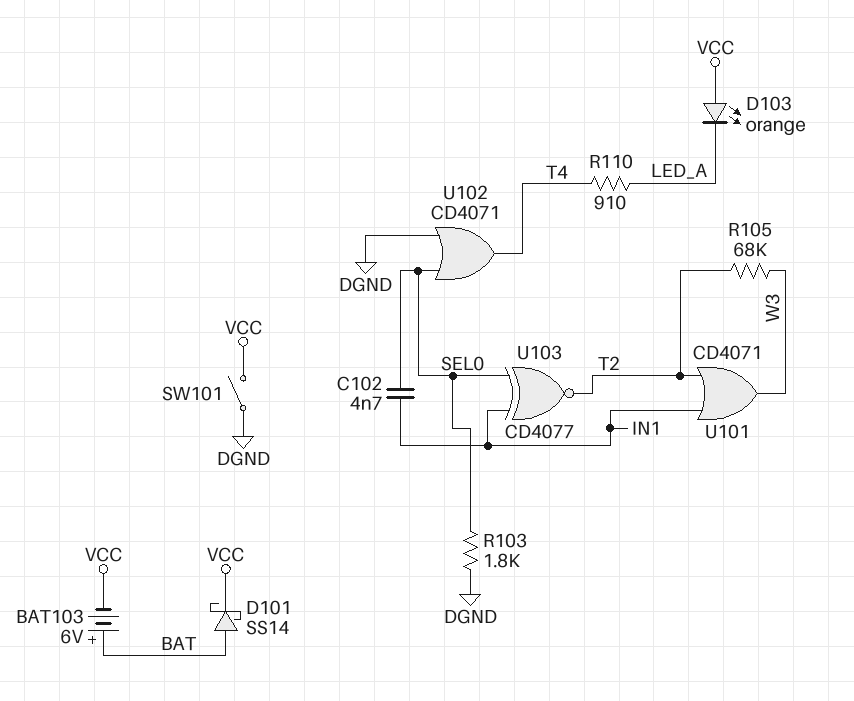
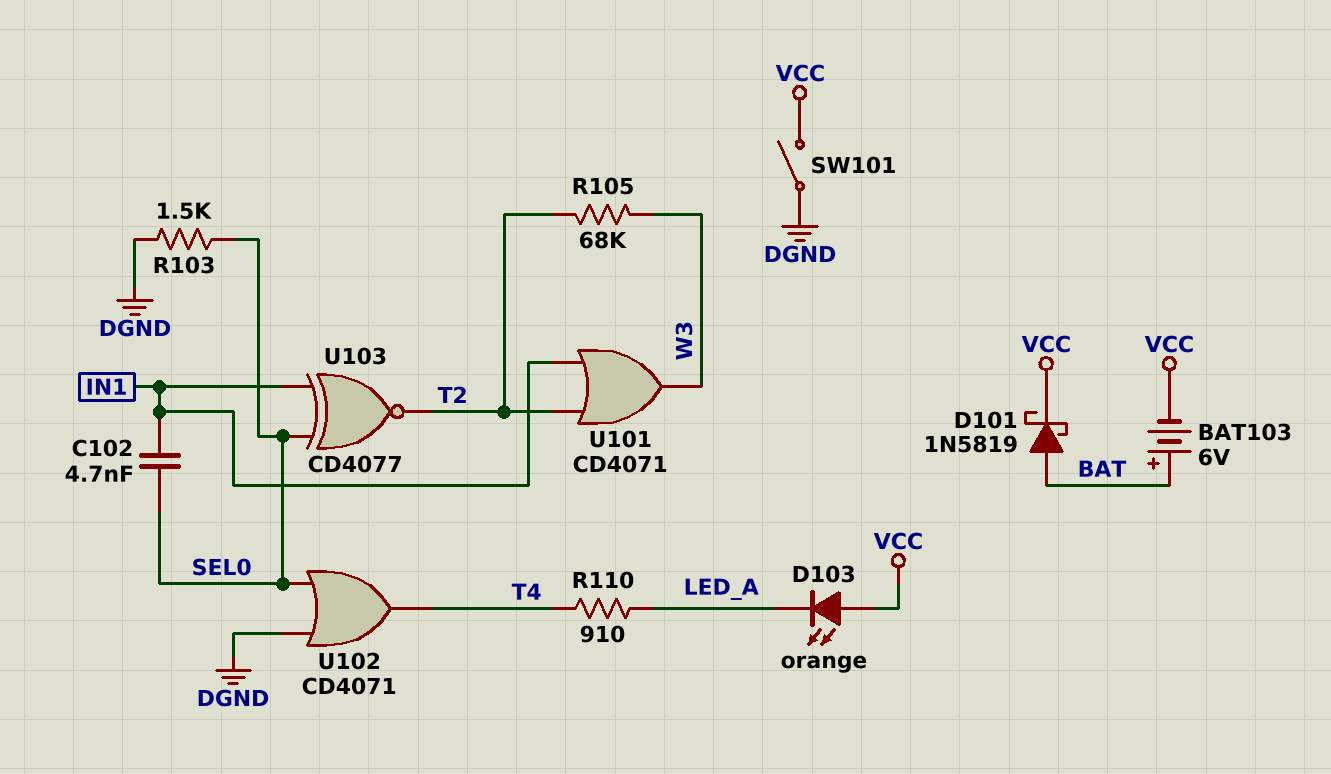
D101: schottky SS14 (A BAT, K VCC) -> schottky 1N5819 (A BAT, K VCC)
R103: 1.8k (DGND, SEL0) -> 1.5k (DGND, SEL0)

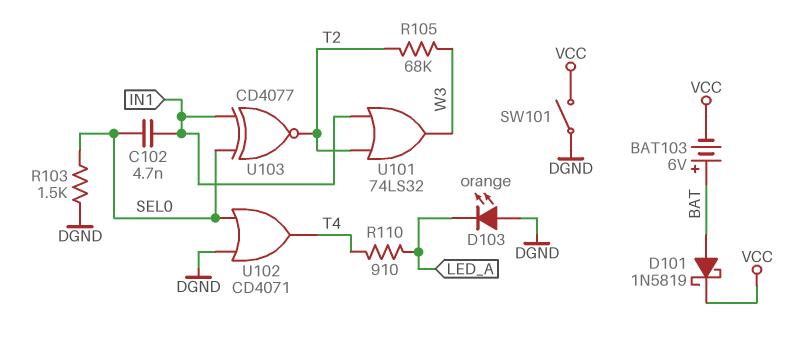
D103: LED orange (A VCC, K LED_A) -> LED orange (A DGND, K LED_A)
U101: OR CD4071 (in IN1, in T2, out W3) -> OR 74LS32 (in IN1, in T2, out W3)

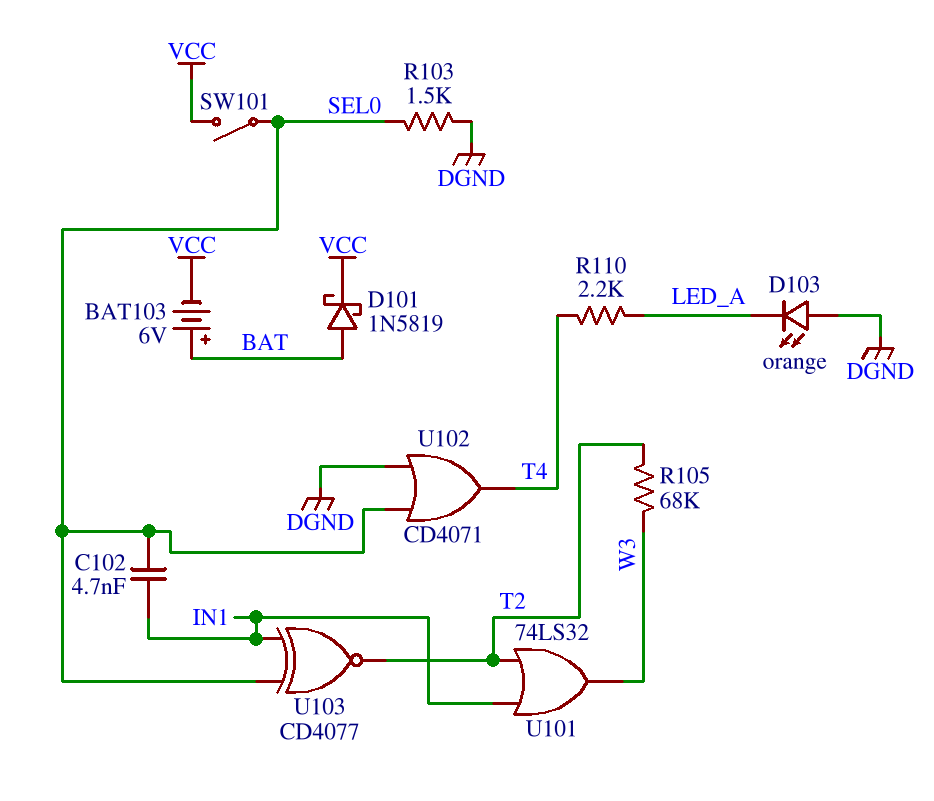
R110: 910 (LED_A, T4) -> 2.2k (LED_A, T4)
SW101: switch (DGND, VCC) -> switch (SEL0, VCC)

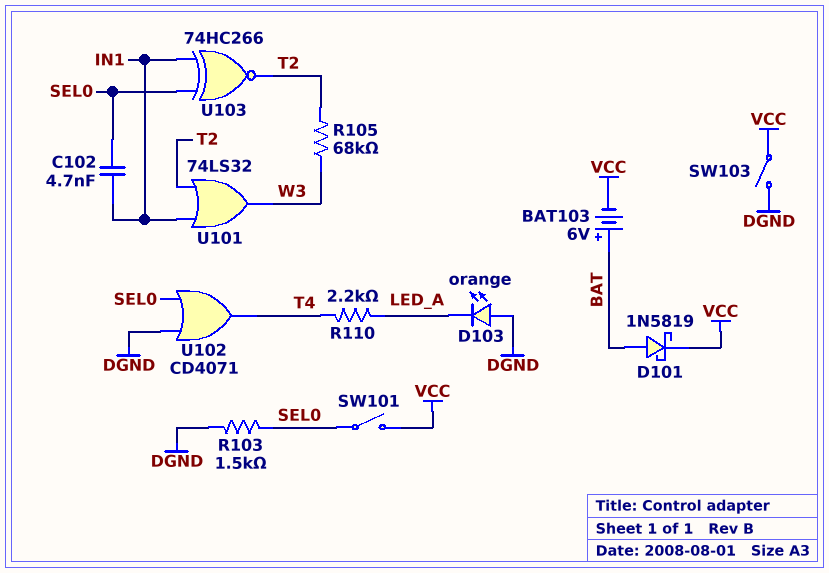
SW103: none -> switch (DGND, VCC)
U103: XNOR CD4077 (in IN1, in SEL0, out T2) -> XNOR 74HC266 (in IN1, in SEL0, out T2)

